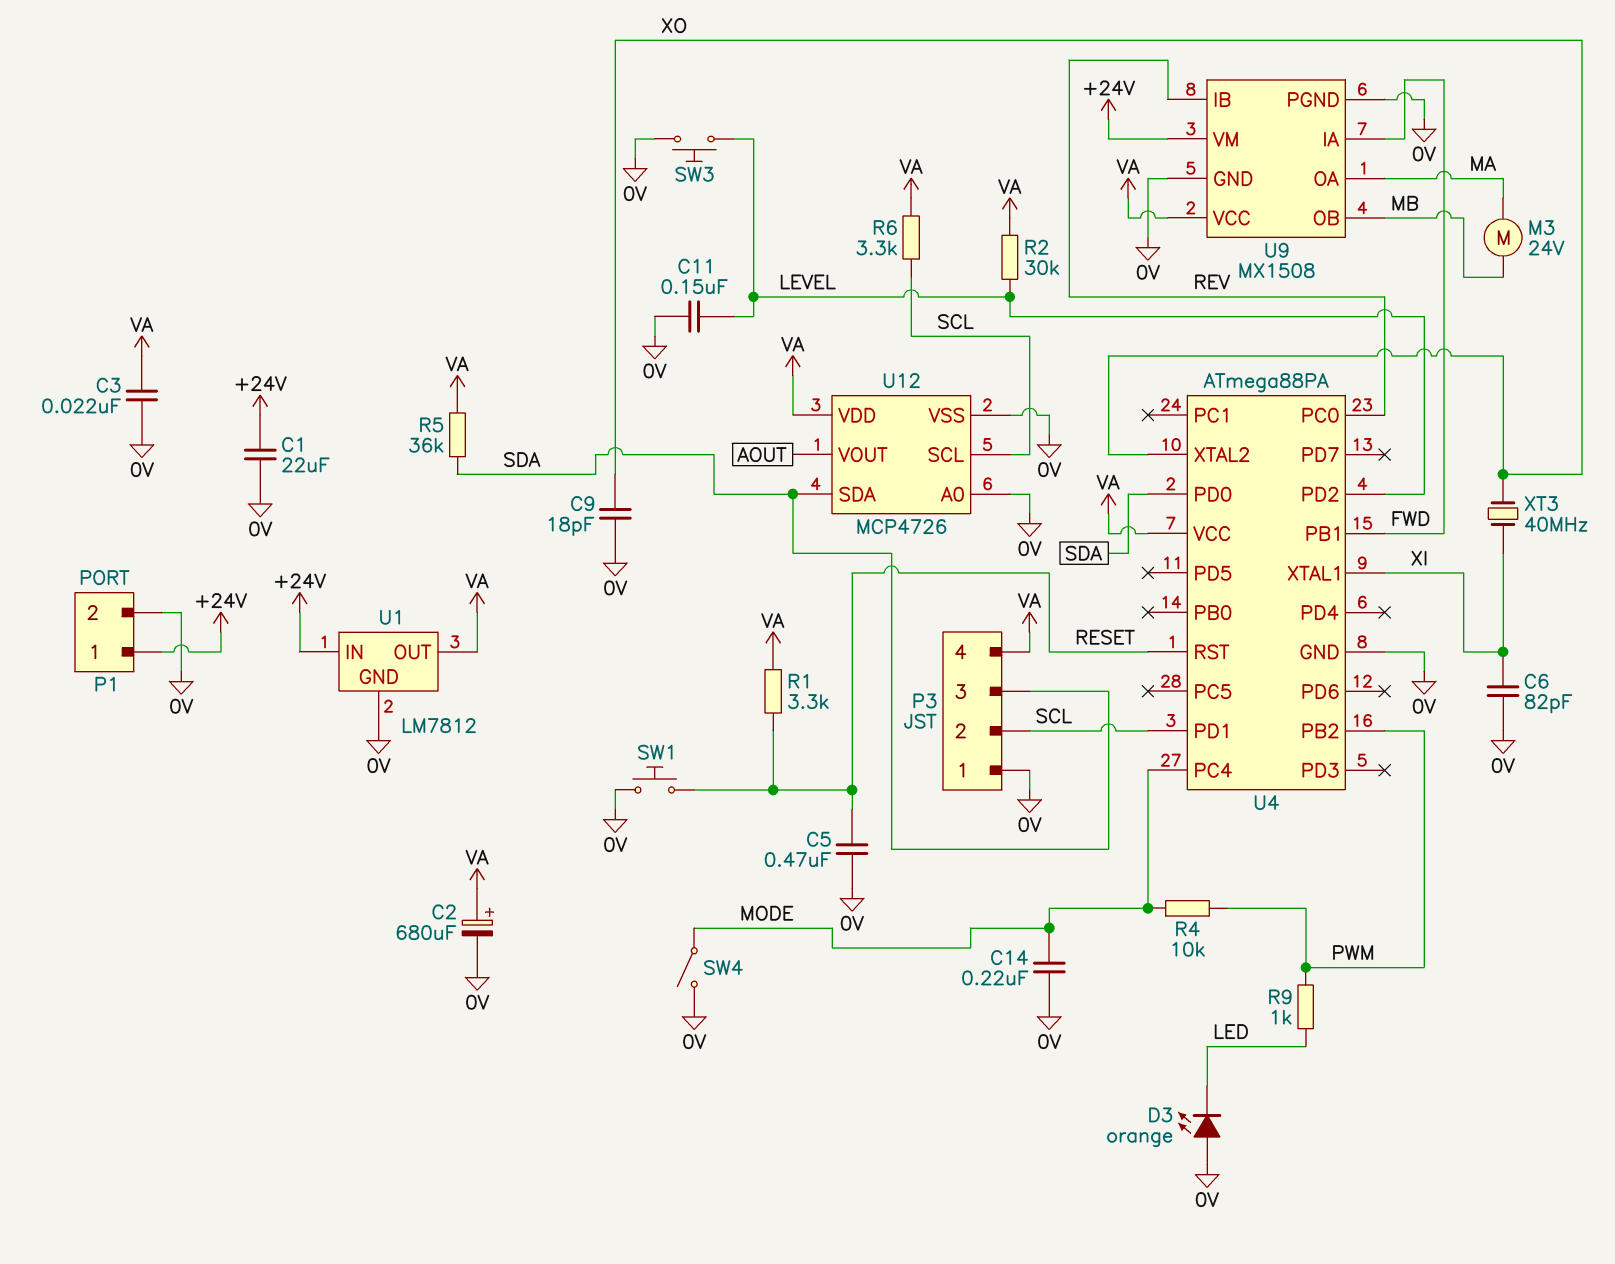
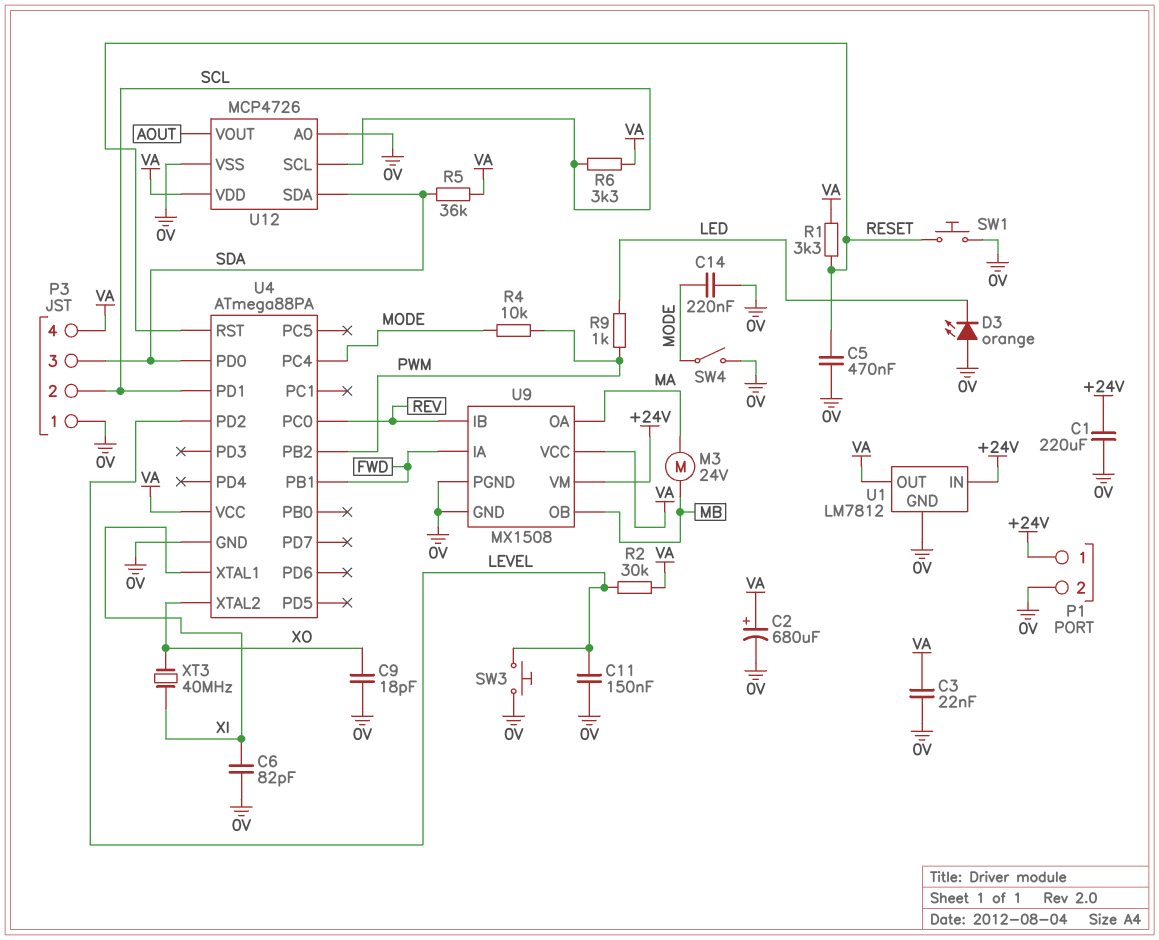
C1: 22uF (+24V, 0V) -> 220uF (+24V, 0V)

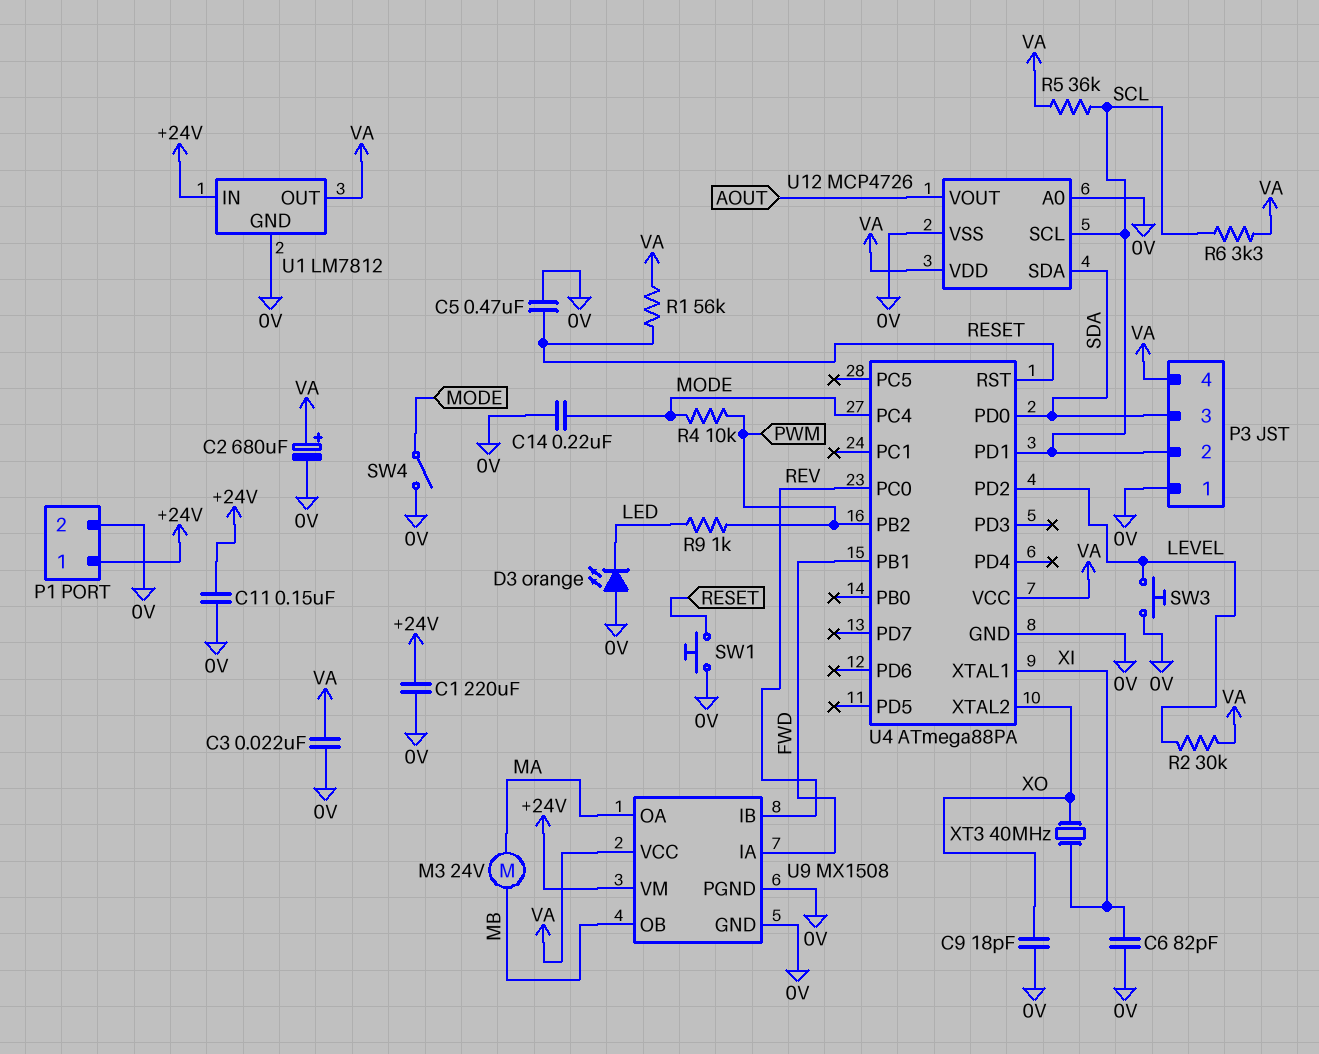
C11: 150nF (0V, LEVEL) -> 150nF (+24V, 0V)
R1: 3.3k (RESET, VA) -> 56k (RESET, VA)
R5: 36k (SDA, VA) -> 36k (SCL, VA)

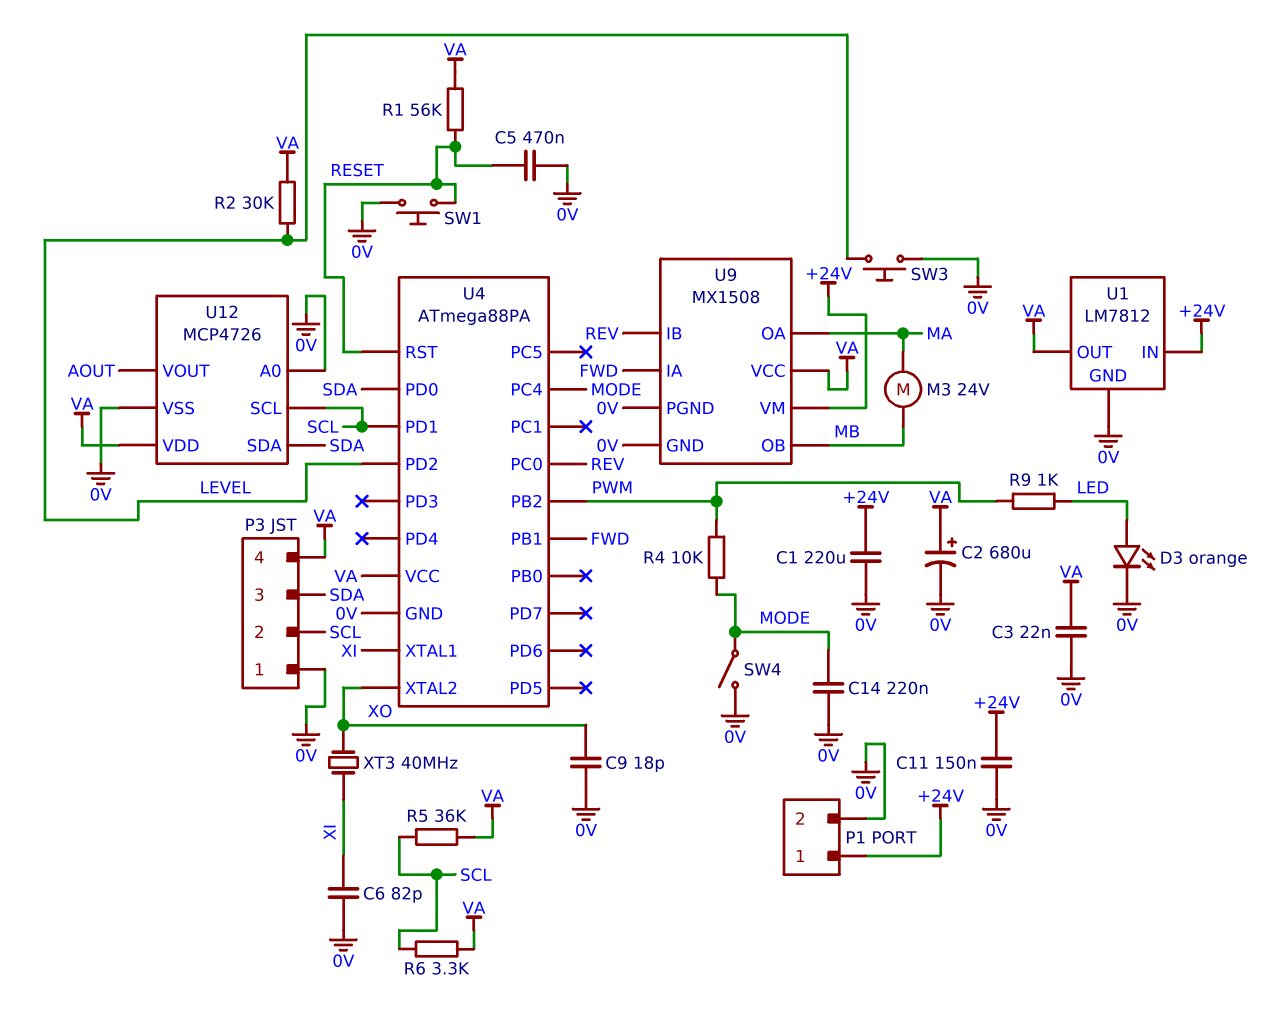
D3: LED orange (A 0V, K LED) -> LED orange (A LED, K 0V)

